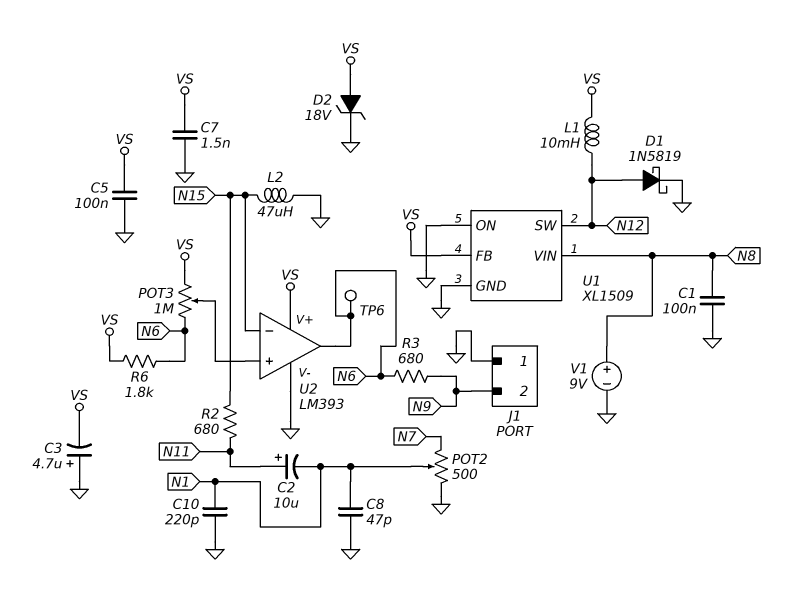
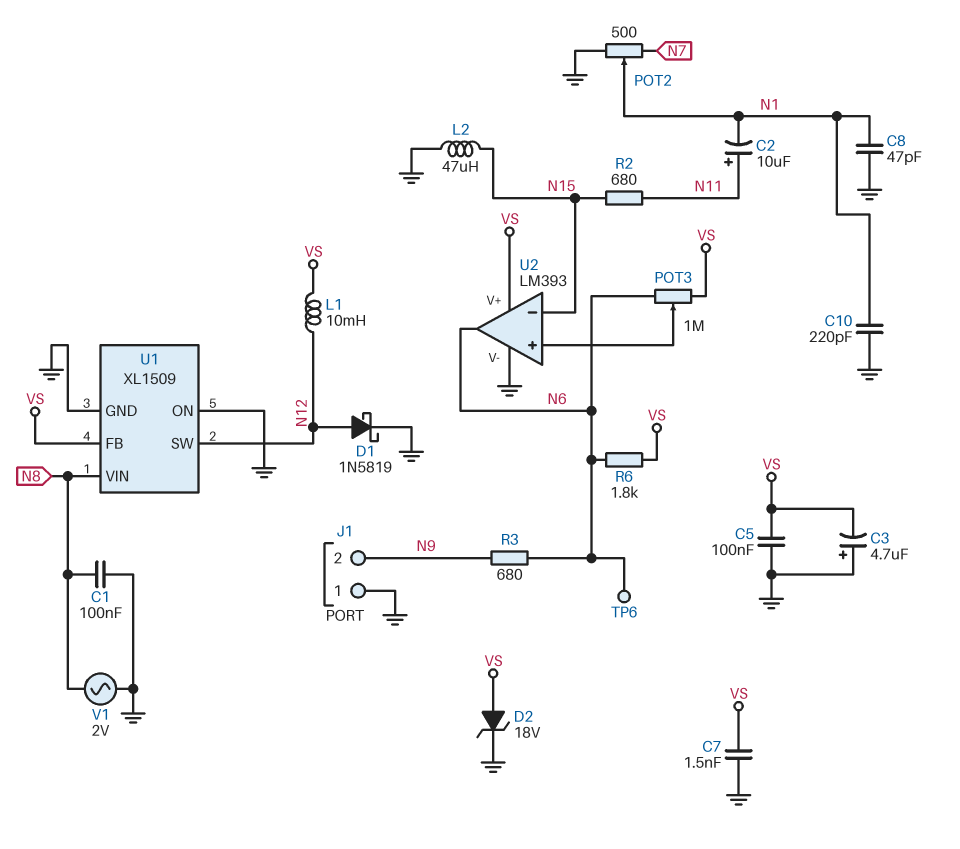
V1: 9V (plus N8, minus GND) -> AC 2V (GND, N8)

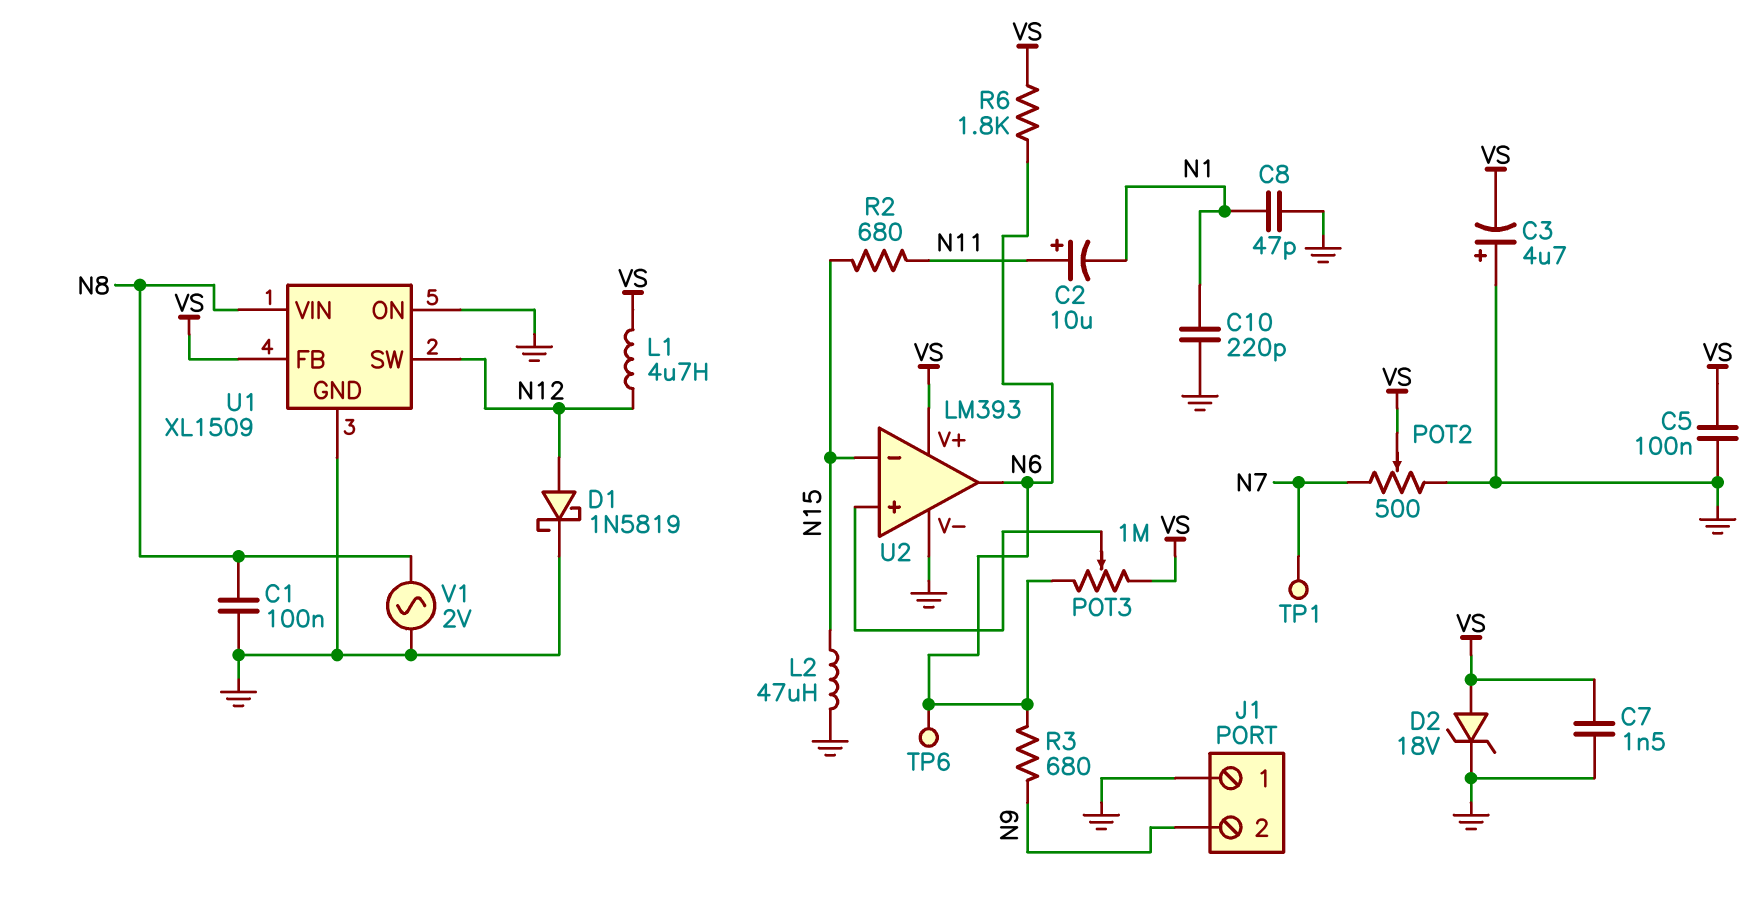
L1: 10mH (N12, VS) -> 4.7uH (N12, VS)
POT2: 500 (GND, N7, wiper N1) -> 500 (GND, N7, wiper VS)
TP1: none -> test point (N7)

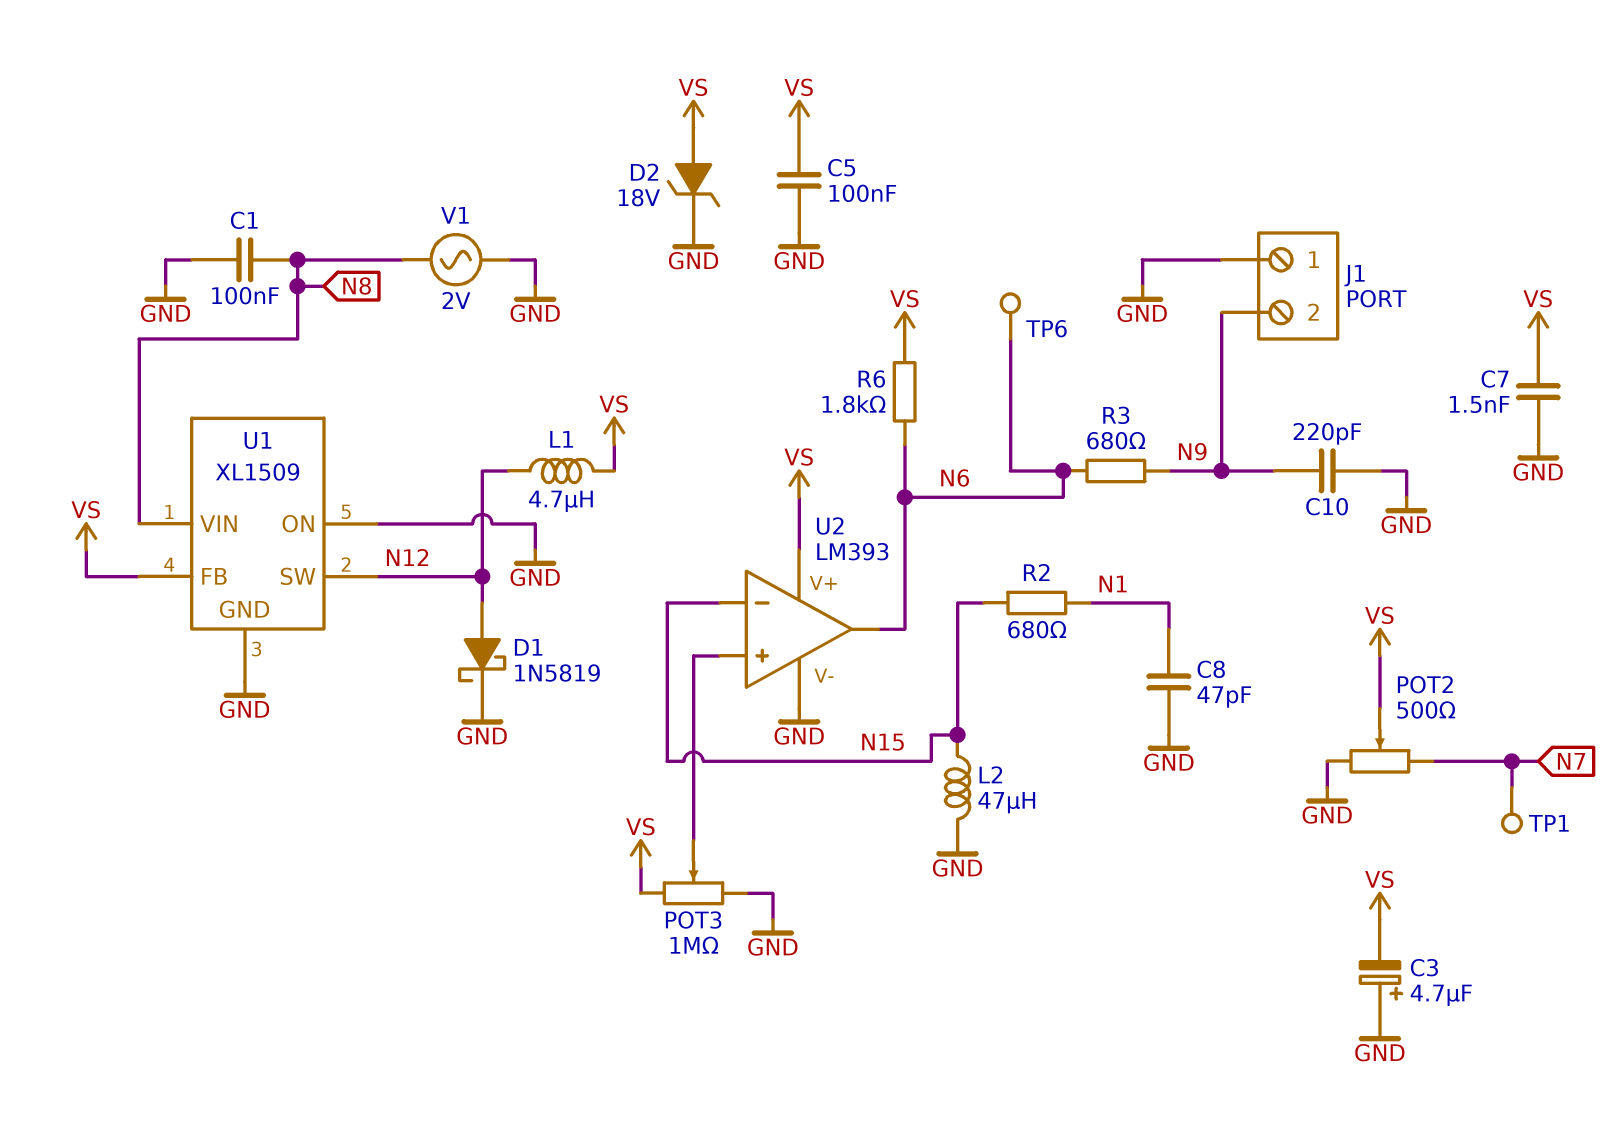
C2: 10uF (plus N11, minus N1) -> none
C10: 220pF (GND, N1) -> 220pF (GND, N9)
POT3: 1M (N6, VS, wiper U2/in+) -> 1M (GND, VS, wiper U2/in+)
R2: 680 (N11, N15) -> 680 (N1, N15)

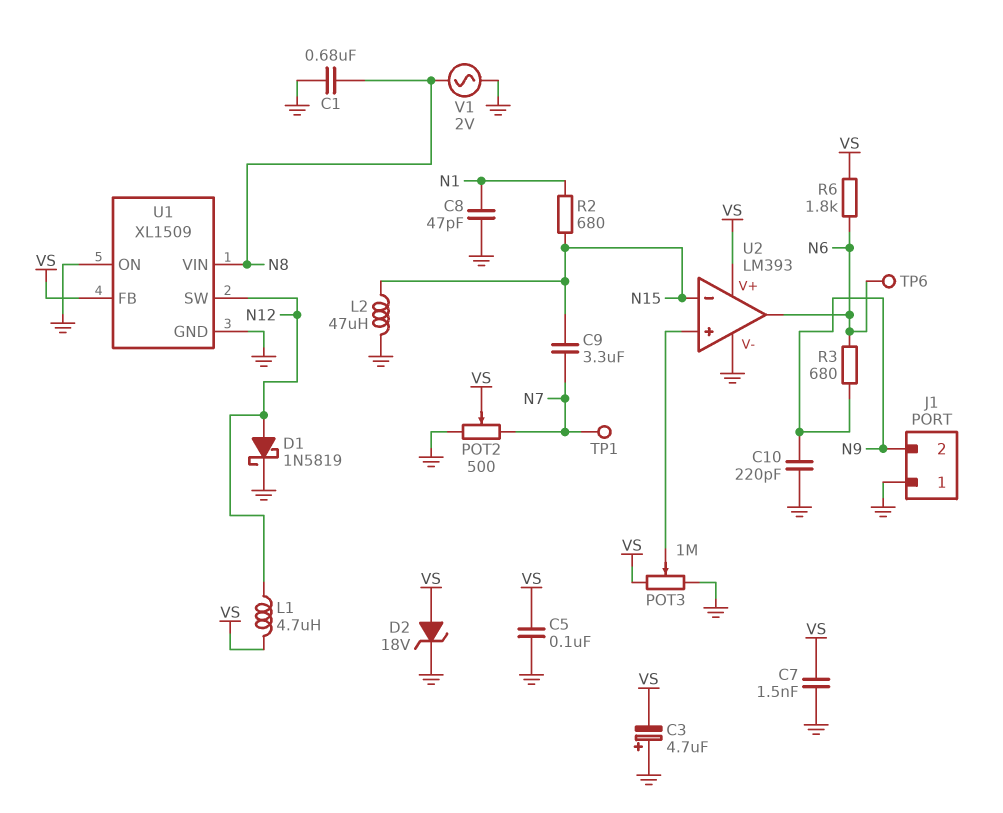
C1: 100nF (GND, N8) -> 680nF (GND, N8)
C9: none -> 3.3uF (N7, N15)

